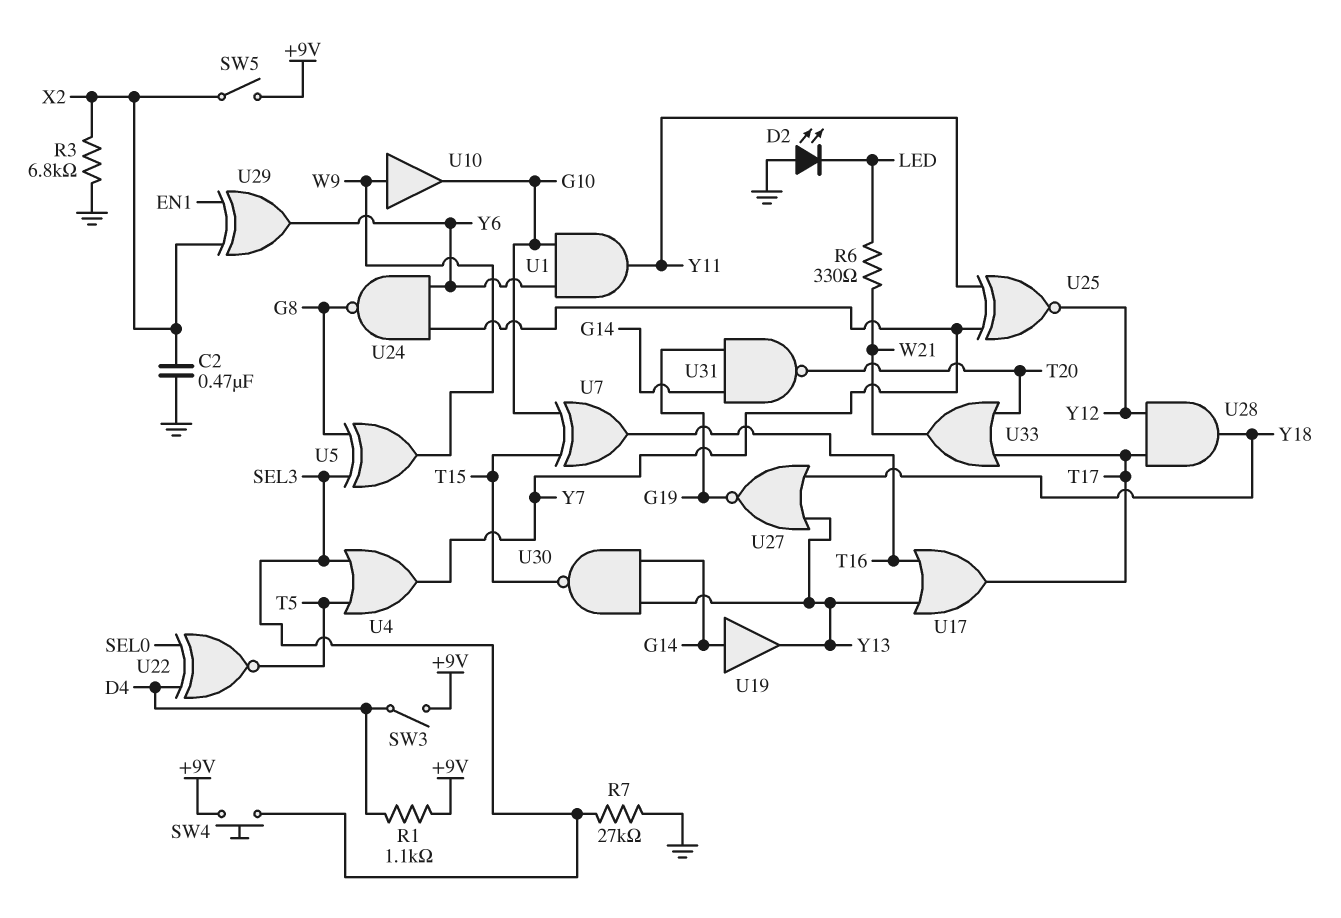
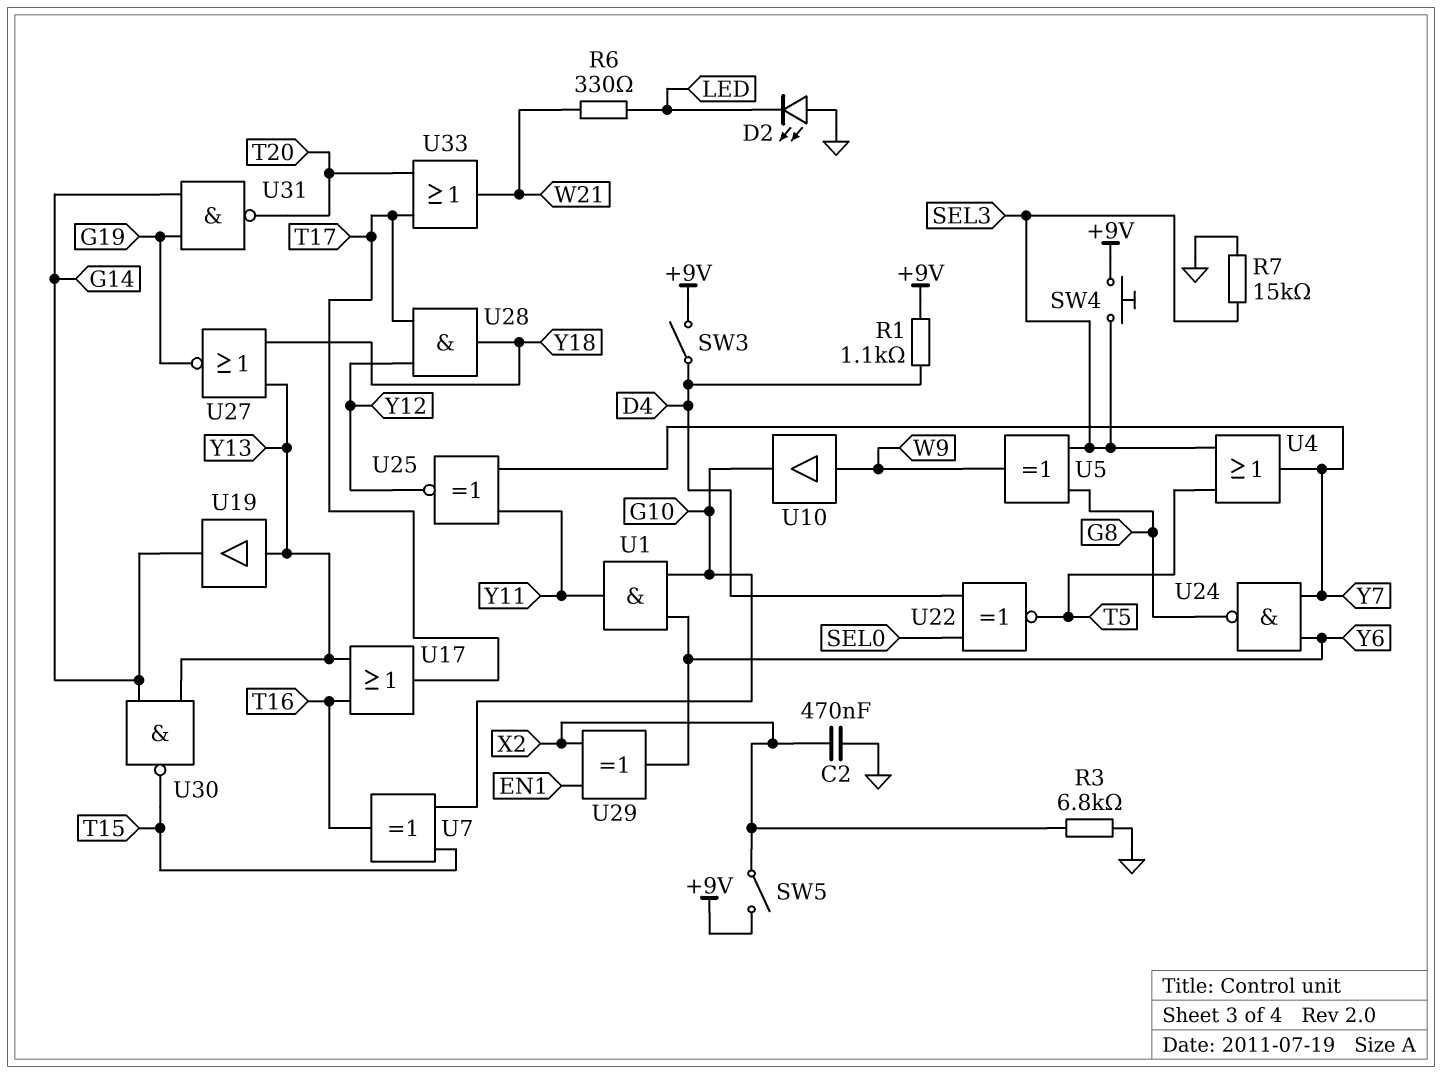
R7: 27k (GND, SEL3) -> 15k (GND, SEL3)
U19: buffer (in G14, out Y13) -> buffer (in Y13, out G14)

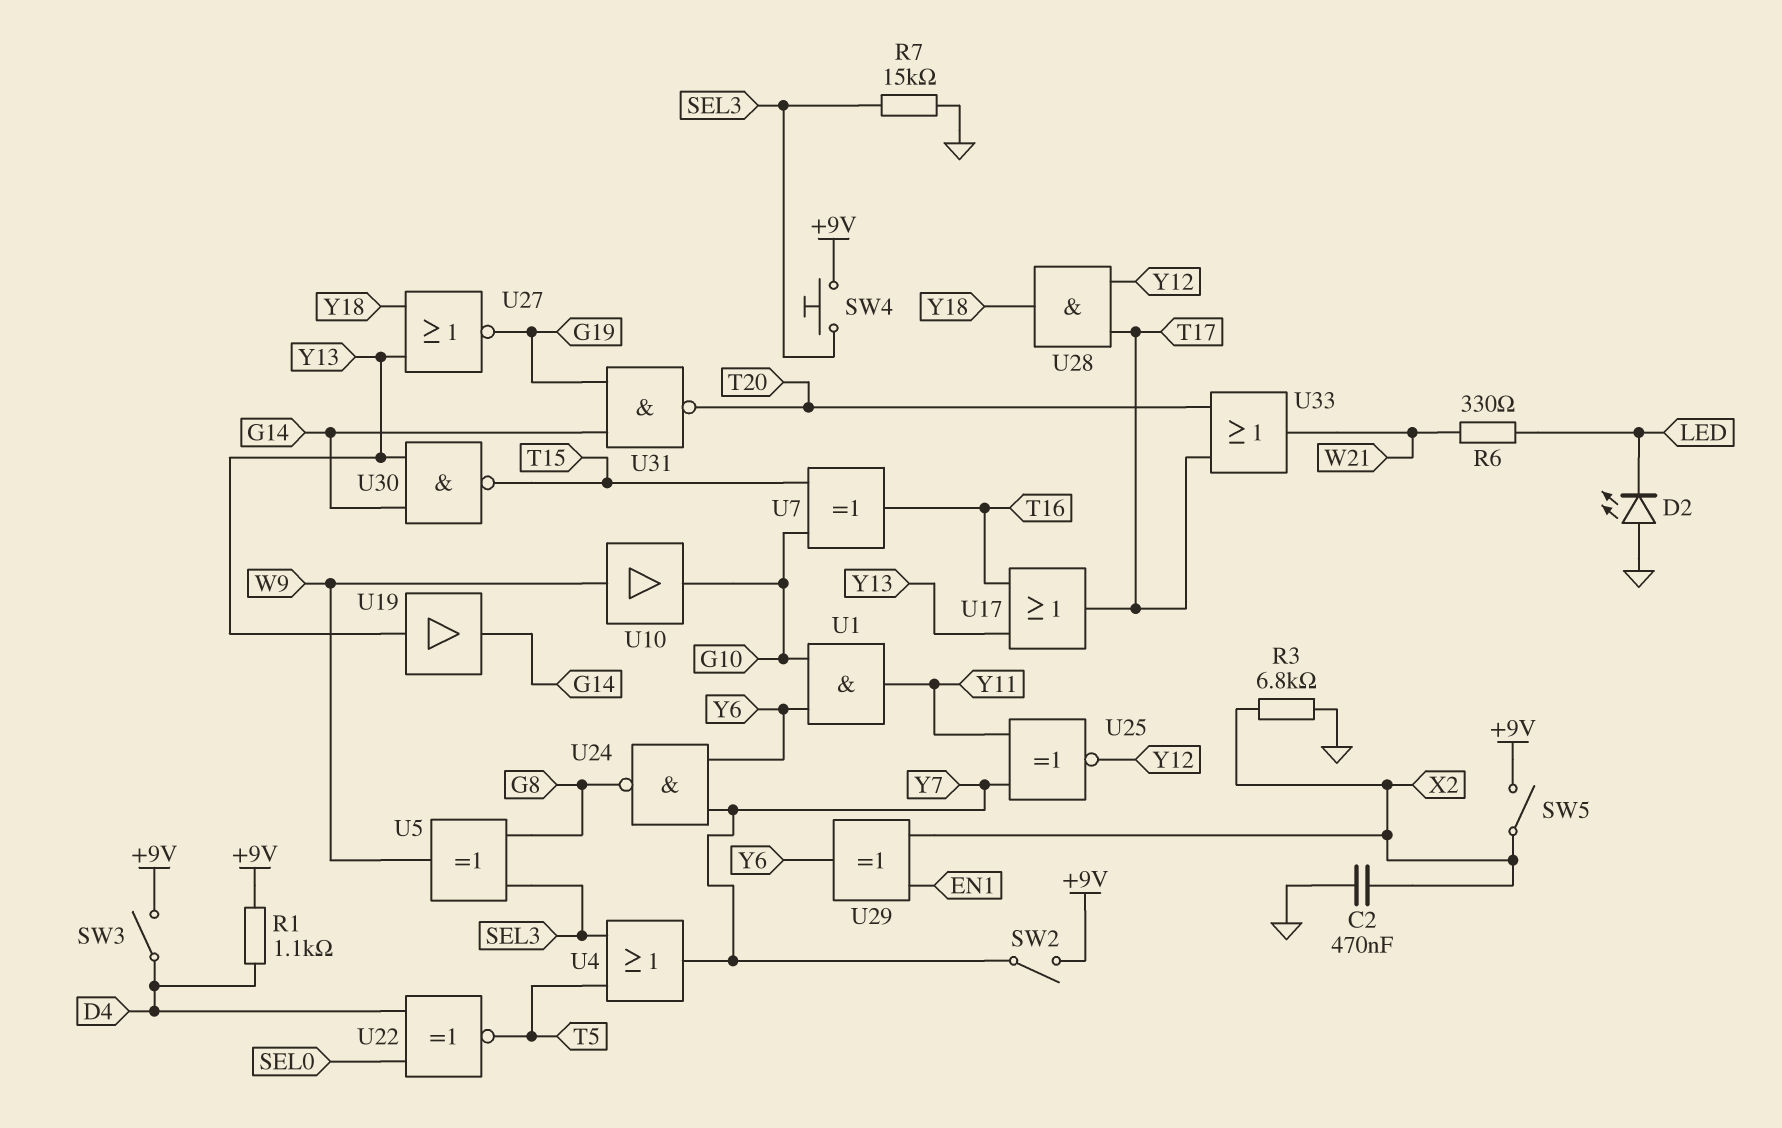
SW2: none -> switch (+9V, Y7)

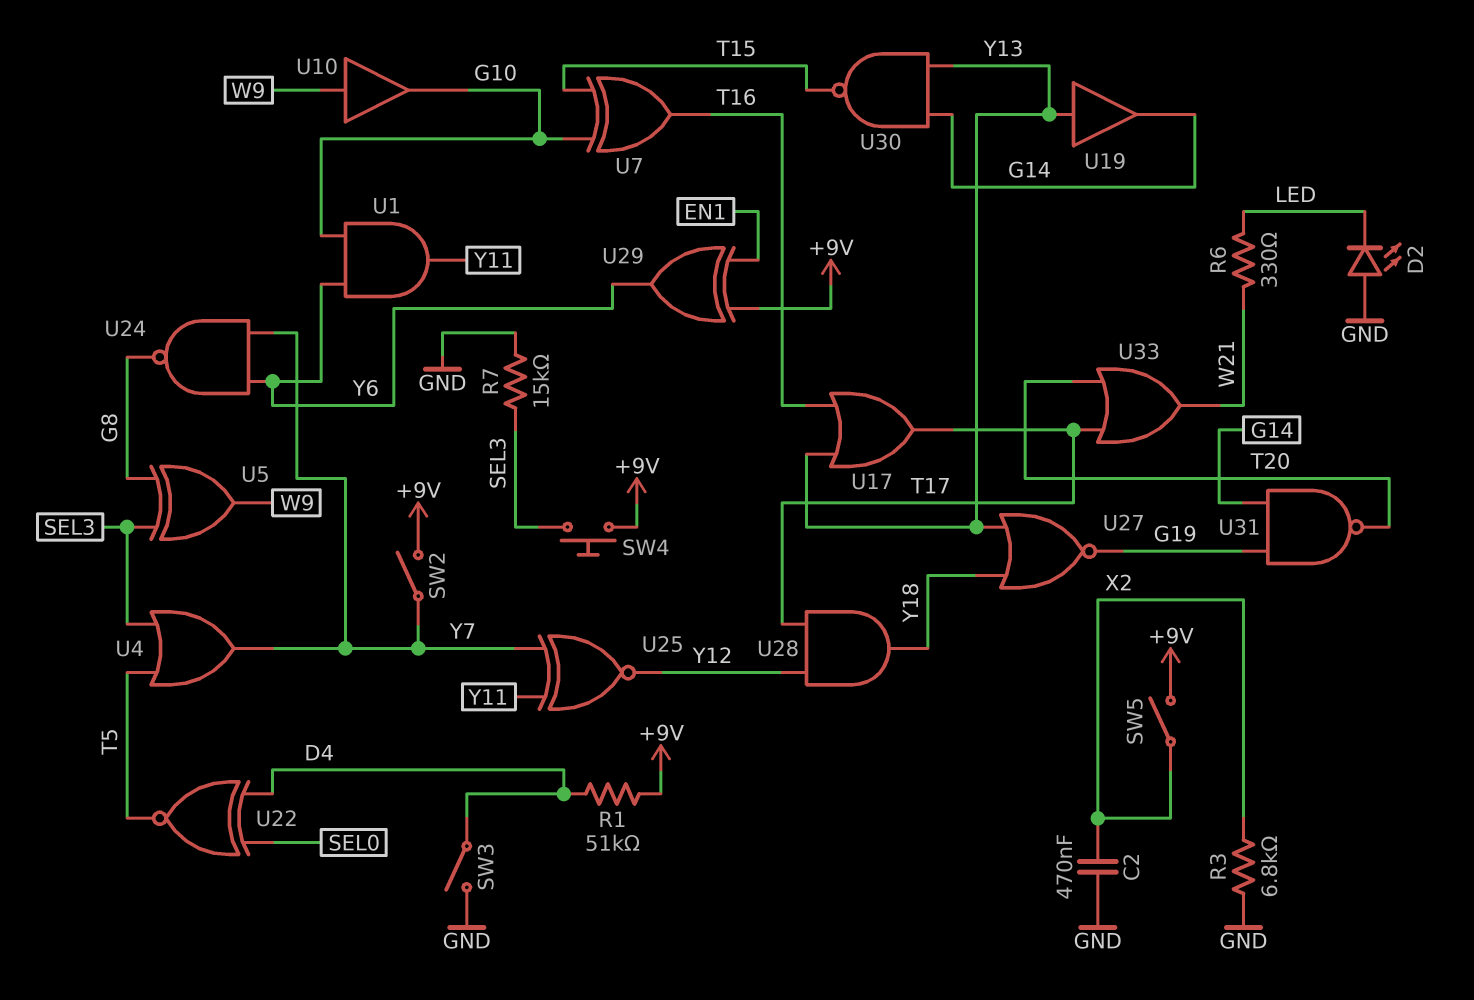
R1: 1.1k (+9V, D4) -> 51k (+9V, D4)
SW3: switch (+9V, D4) -> switch (D4, GND)
U29: XOR (in EN1, in X2, out Y6) -> XOR (in +9V, in EN1, out Y6)

